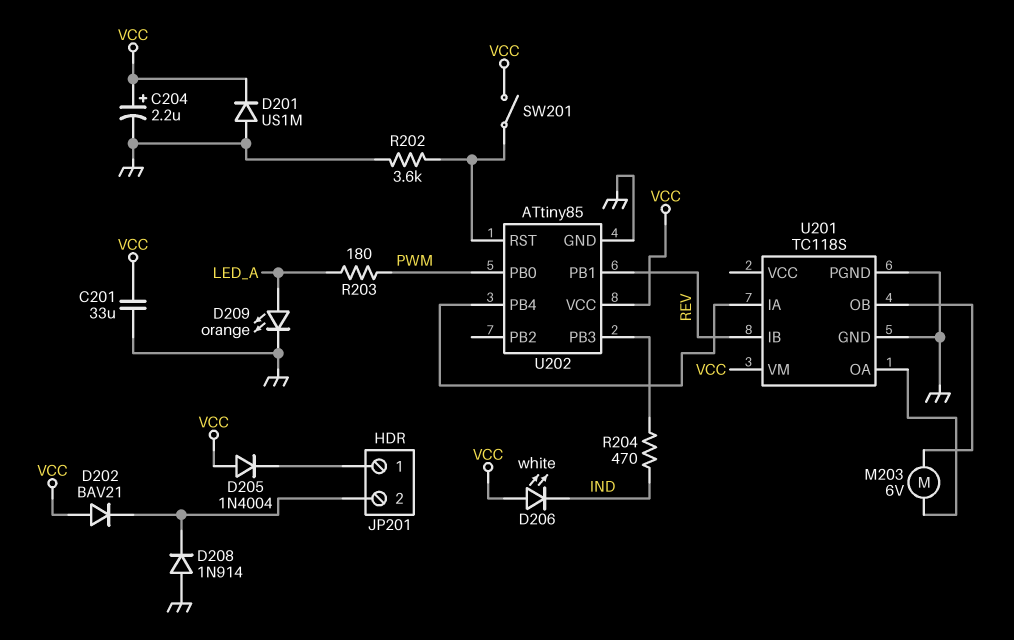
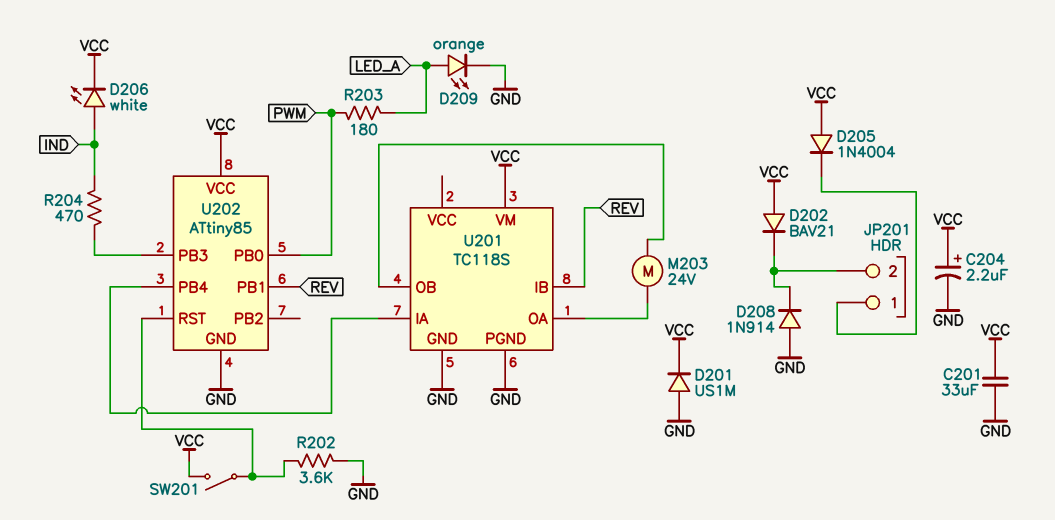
D206: LED white (A VCC, K IND) -> LED white (A IND, K VCC)
M203: motor 6V (U201/OA, U201/OB) -> motor 24V (U201/OA, U201/OB)

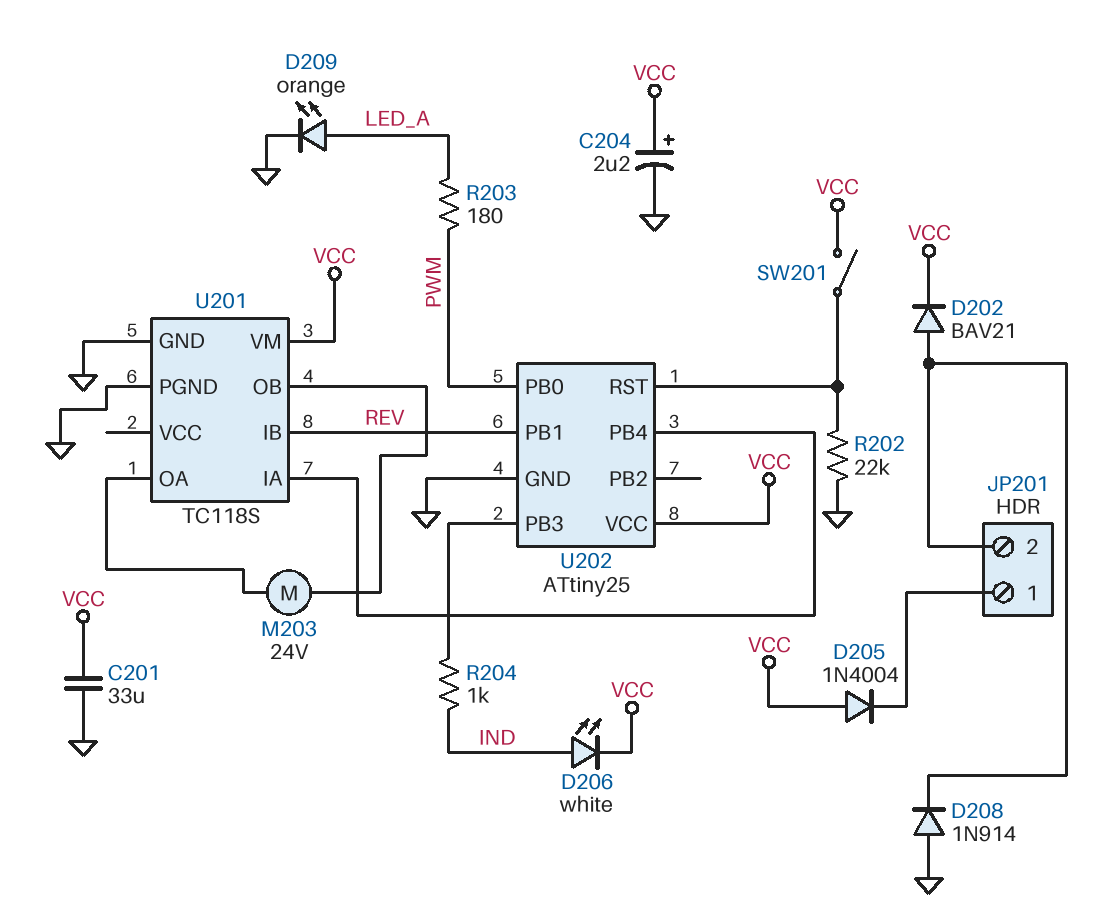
D201: diode US1M (A GND, K VCC) -> none
D202: diode BAV21 (A VCC, K JP201/2) -> diode BAV21 (A JP201/2, K VCC)
R202: 3.6k (GND, U202/RST) -> 22k (GND, U202/RST)
R204: 470 (IND, U202/PB3) -> 1k (IND, U202/PB3)
U202: ATtiny85 -> ATtiny25

